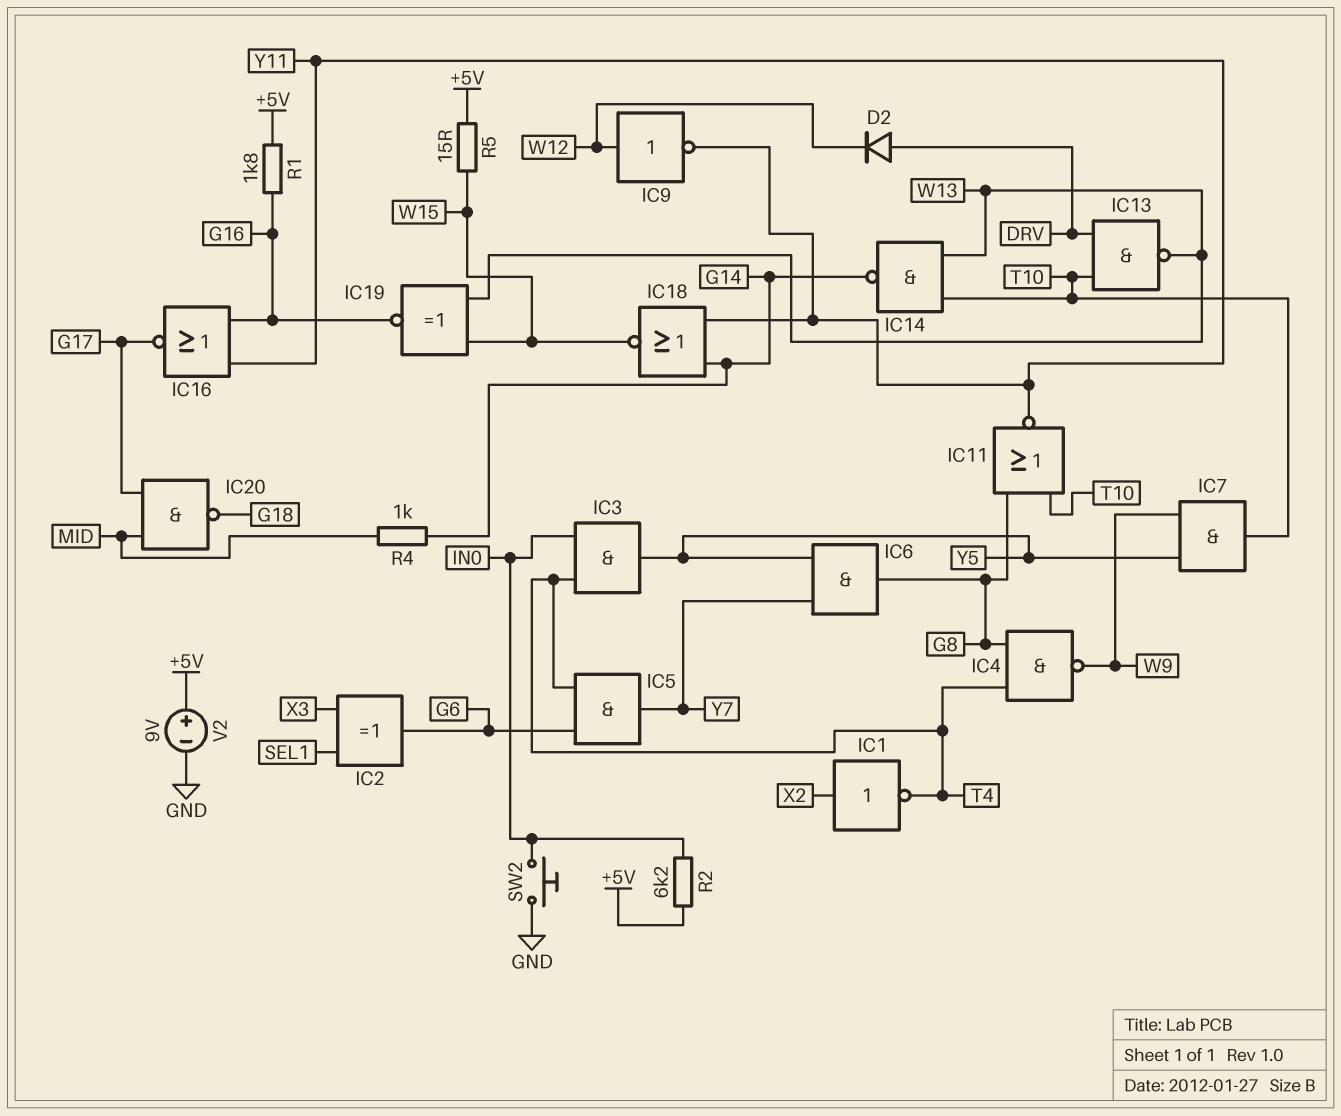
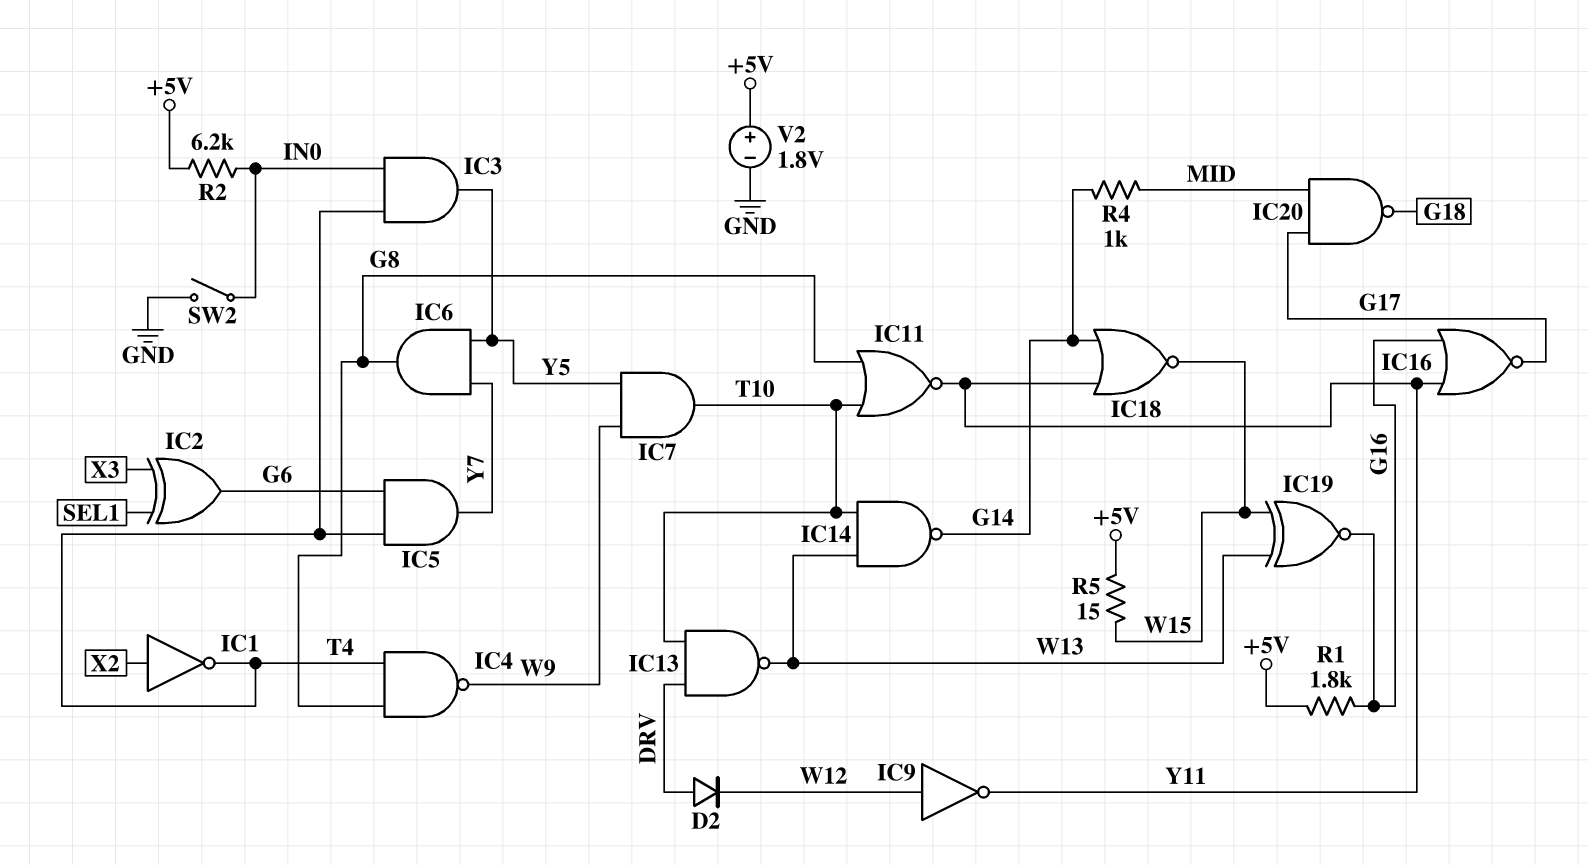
SW2: button (GND, IN0) -> switch (GND, IN0)
V2: 9V (plus +5V, minus GND) -> 1.8V (plus +5V, minus GND)

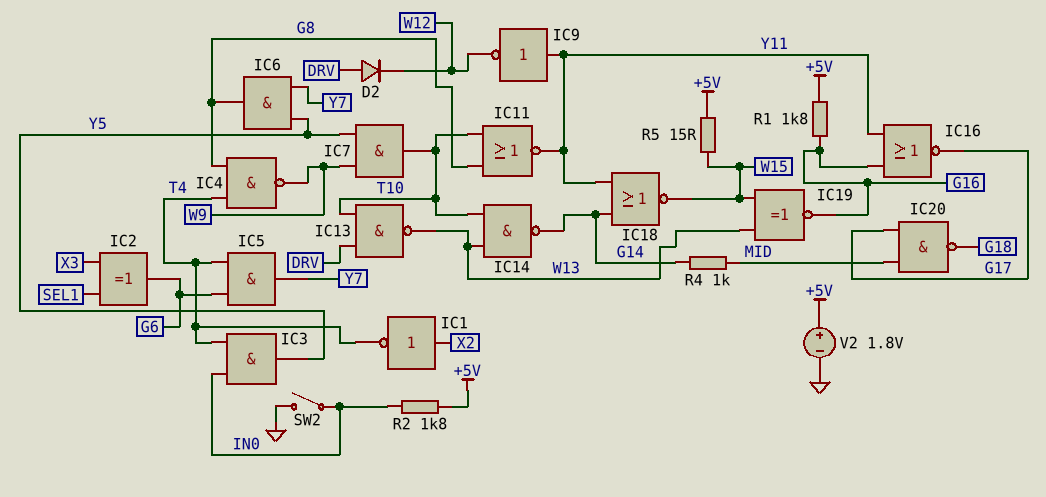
IC9: NOT (in W12, out Y11) -> NOT (in Y11, out W12)
R2: 6.2k (+5V, IN0) -> 1.8k (+5V, IN0)

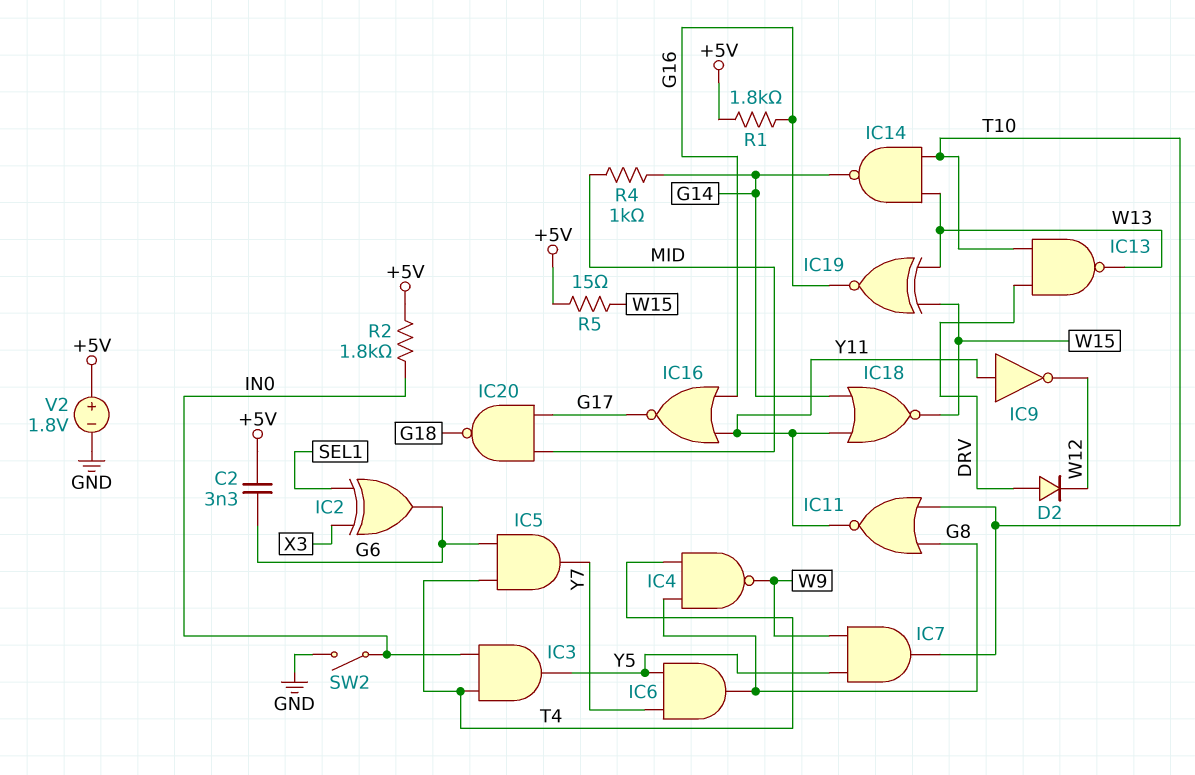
C2: none -> 3.3nF (+5V, G6)
IC1: NOT (in X2, out T4) -> none

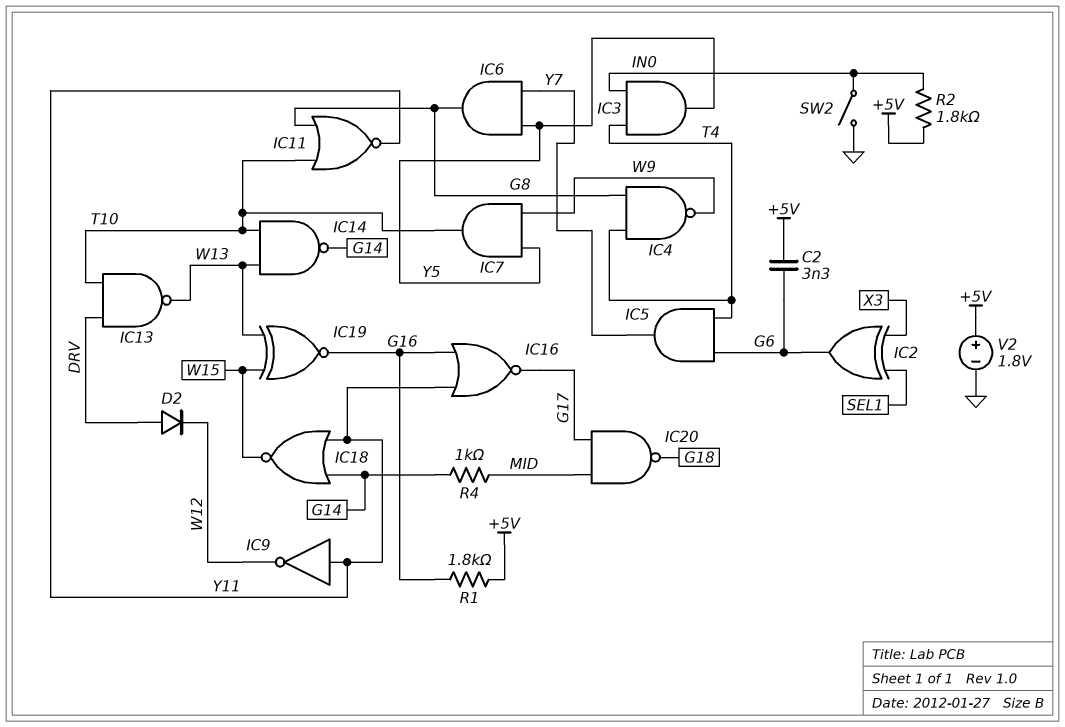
R5: 15 (+5V, W15) -> none

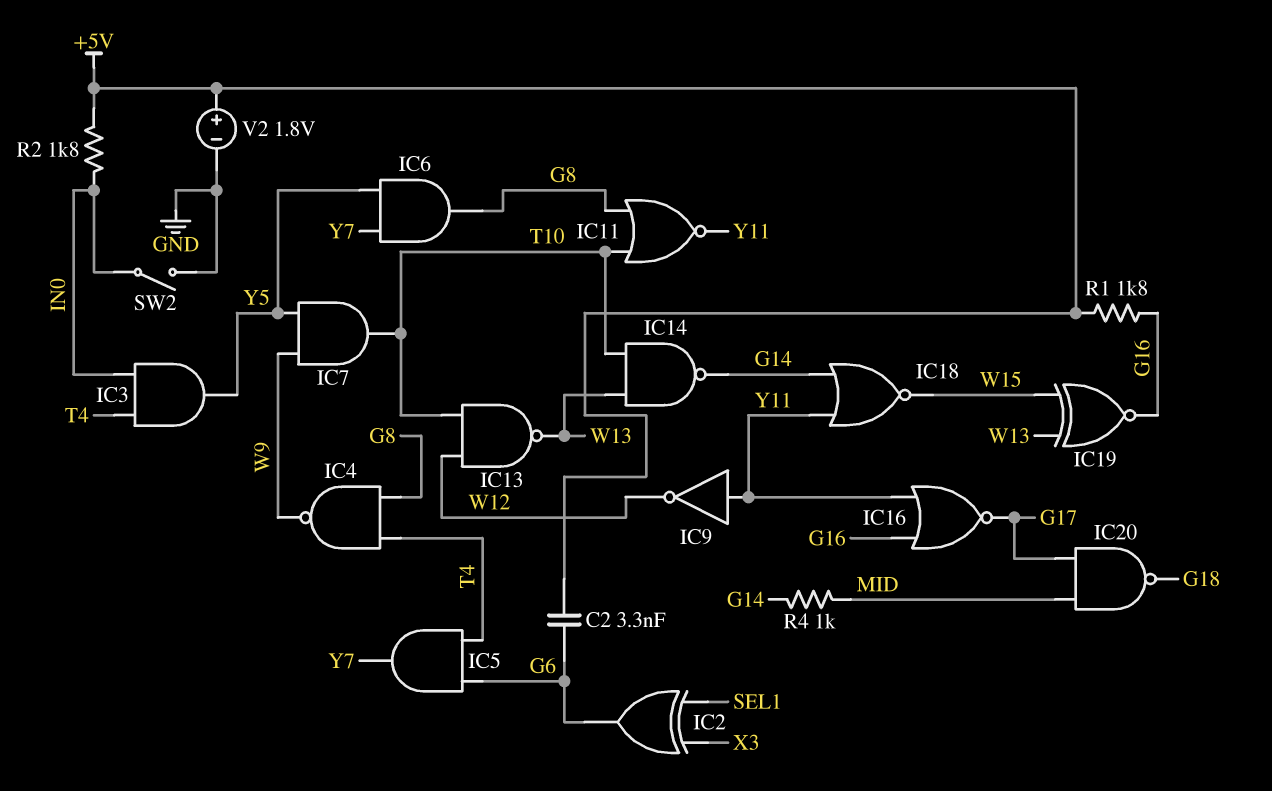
D2: diode (A DRV, K W12) -> none
IC13: NAND (in DRV, in T10, out W13) -> NAND (in T10, in W12, out W13)

